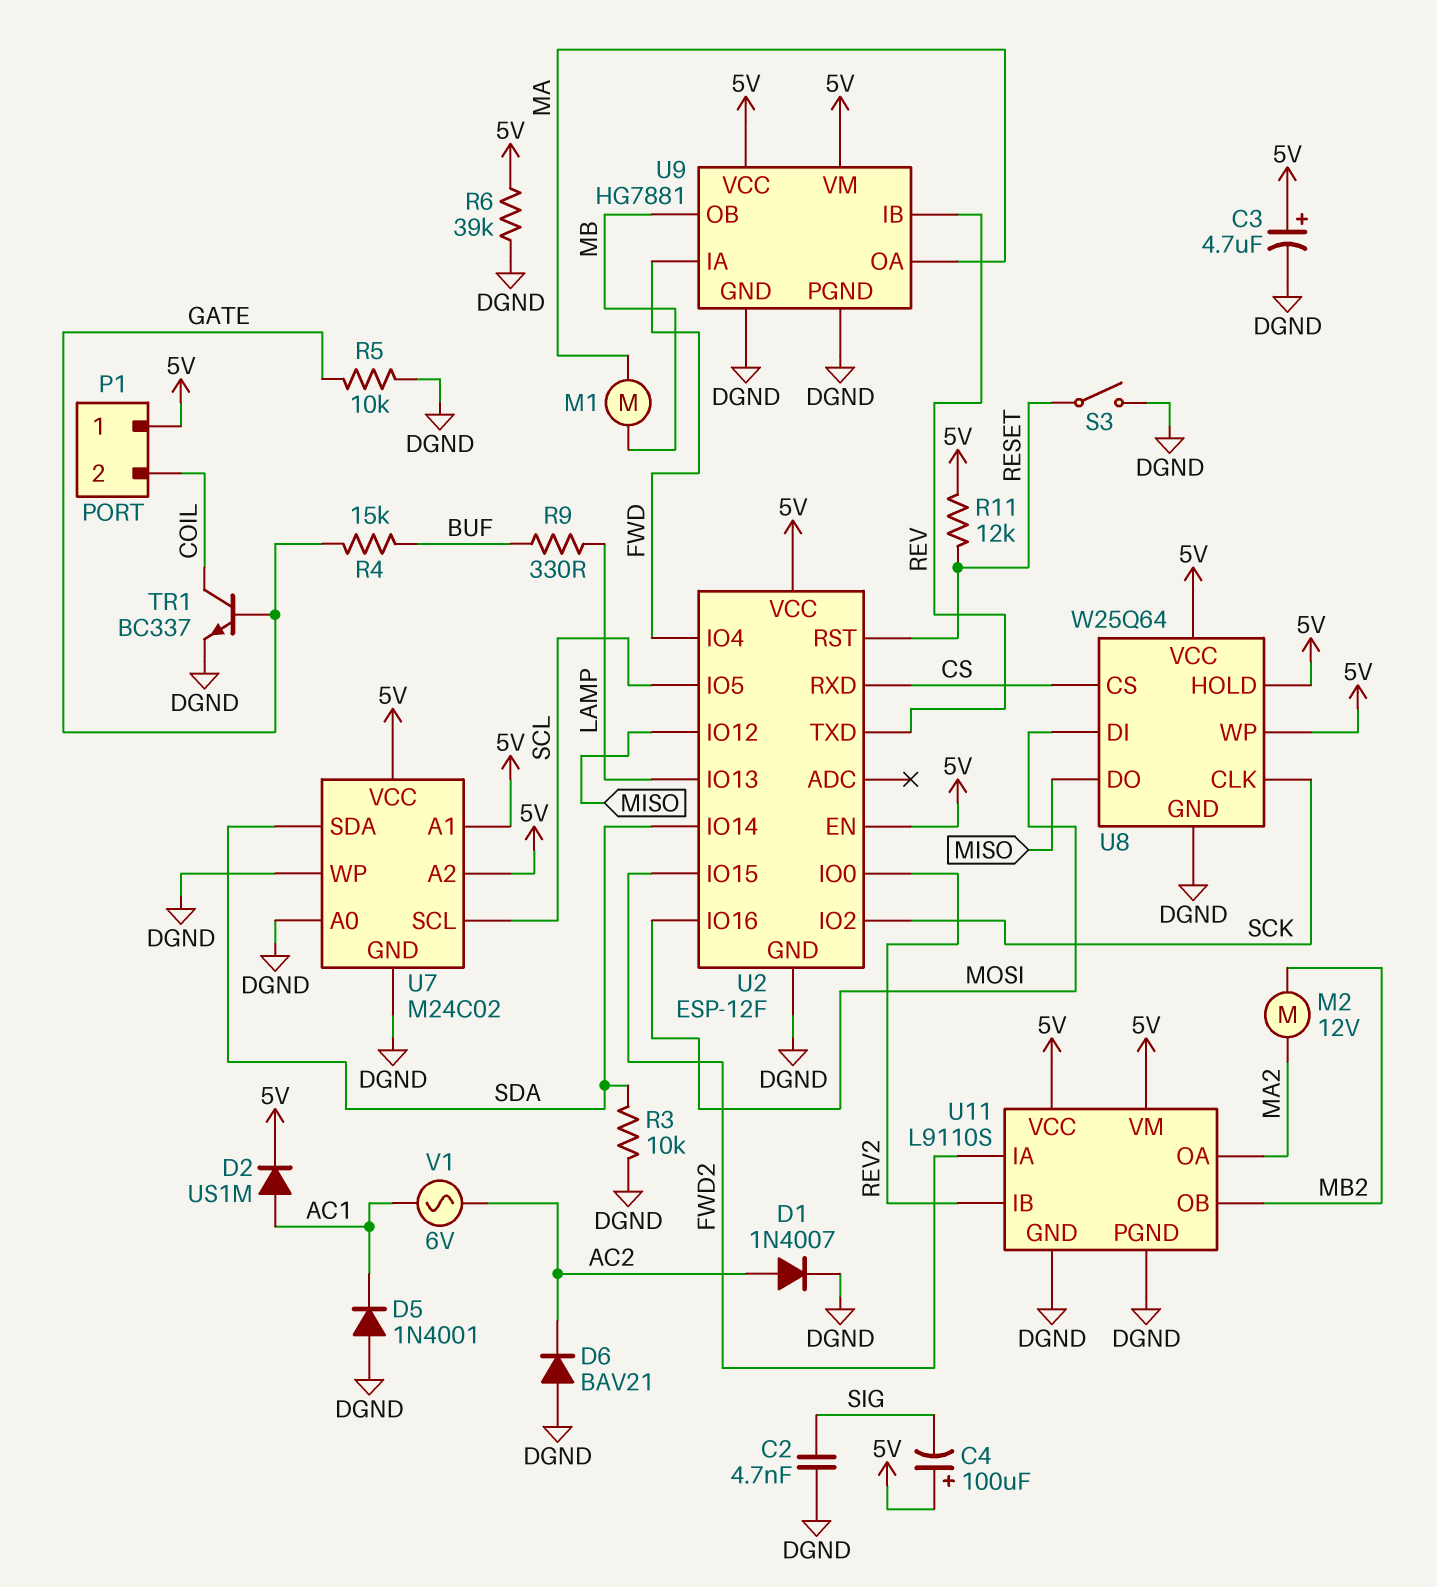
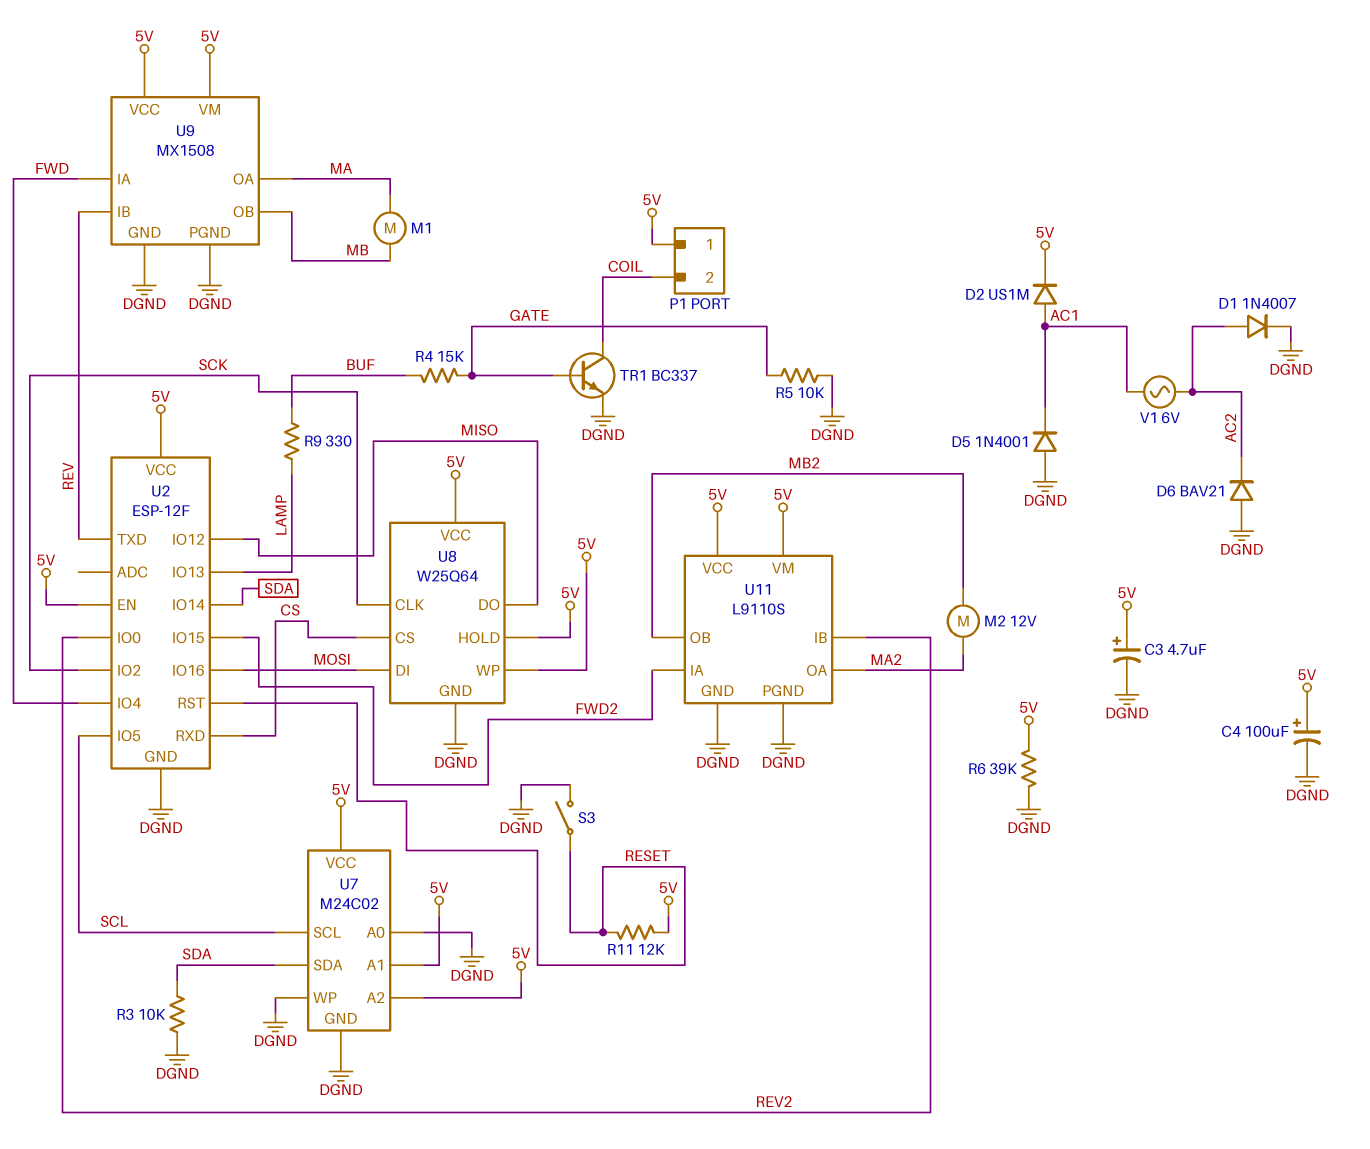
C2: 4.7nF (DGND, SIG) -> none
C4: 100uF (plus 5V, minus SIG) -> 100uF (plus 5V, minus DGND)
U9: HG7881 -> MX1508

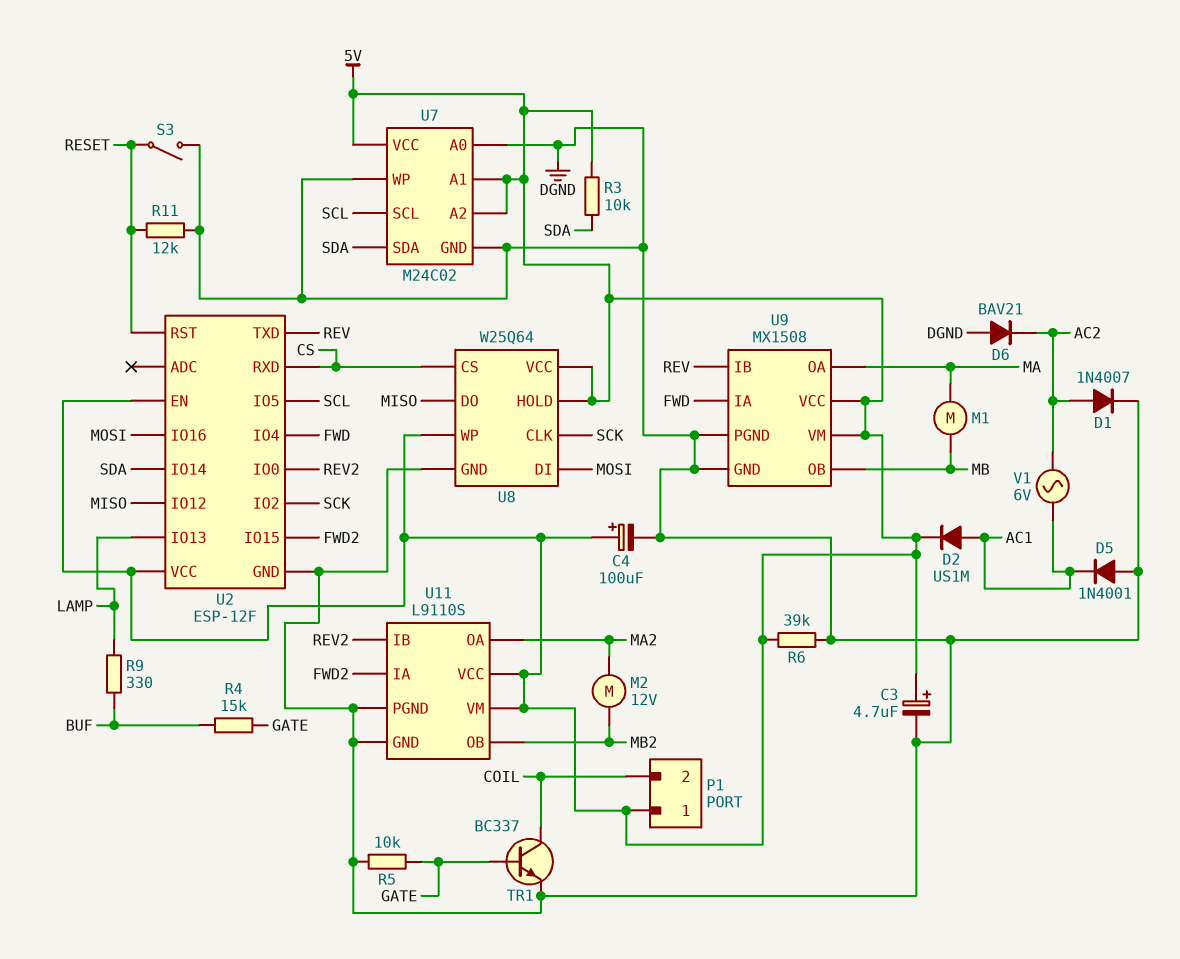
R3: 10k (DGND, SDA) -> 10k (5V, SDA)
R11: 12k (5V, RESET) -> 12k (DGND, RESET)

